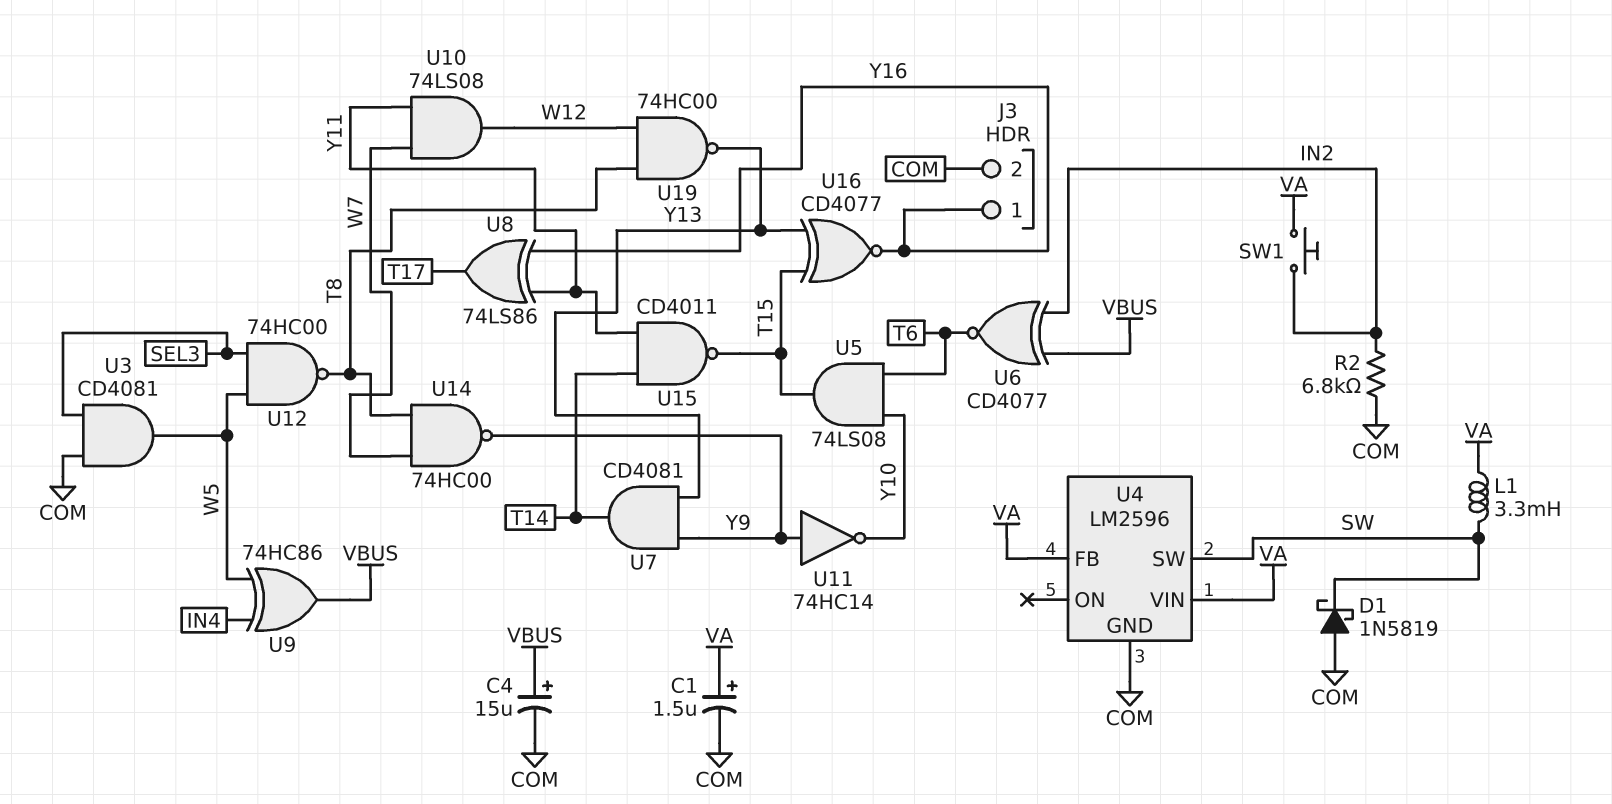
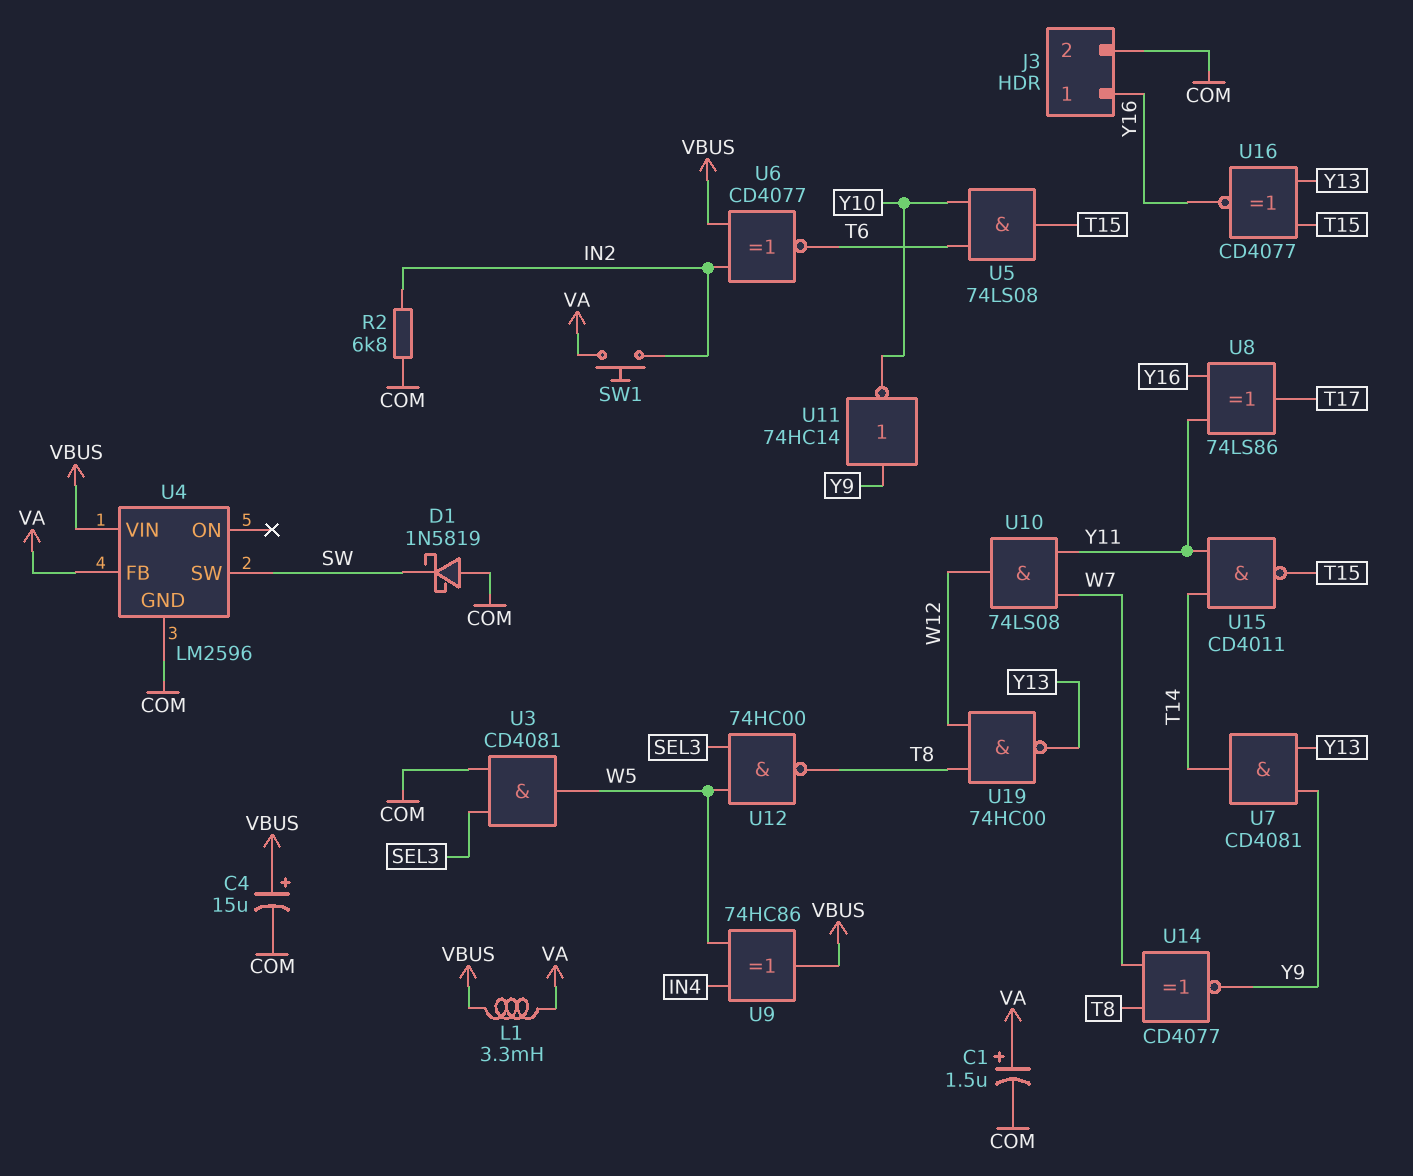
L1: 3.3mH (SW, VA) -> 3.3mH (VA, VBUS)
U4 pin VIN: VA -> VBUS
U14: NAND 74HC00 (in T8, in W7, out Y9) -> XNOR CD4077 (in T8, in W7, out Y9)

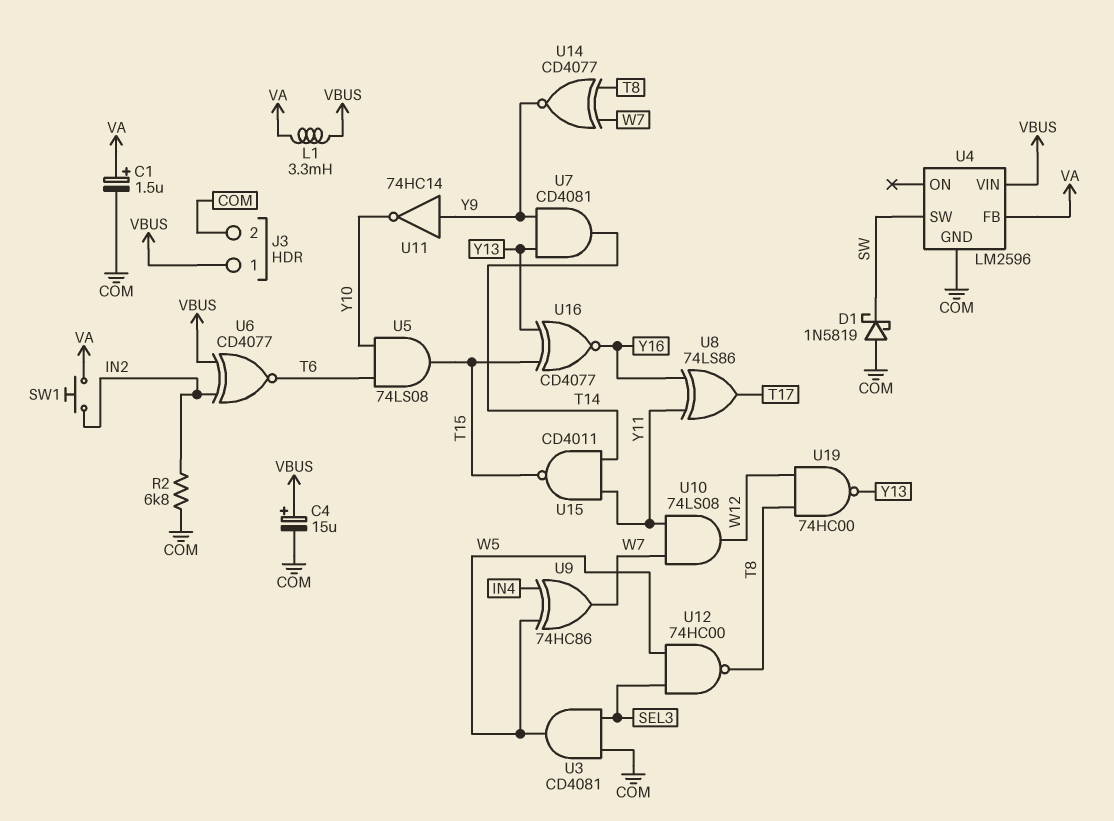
J3 pin 1: Y16 -> VBUS
U9: XOR 74HC86 (in IN4, in W5, out VBUS) -> XOR 74HC86 (in IN4, in W5, out W7)

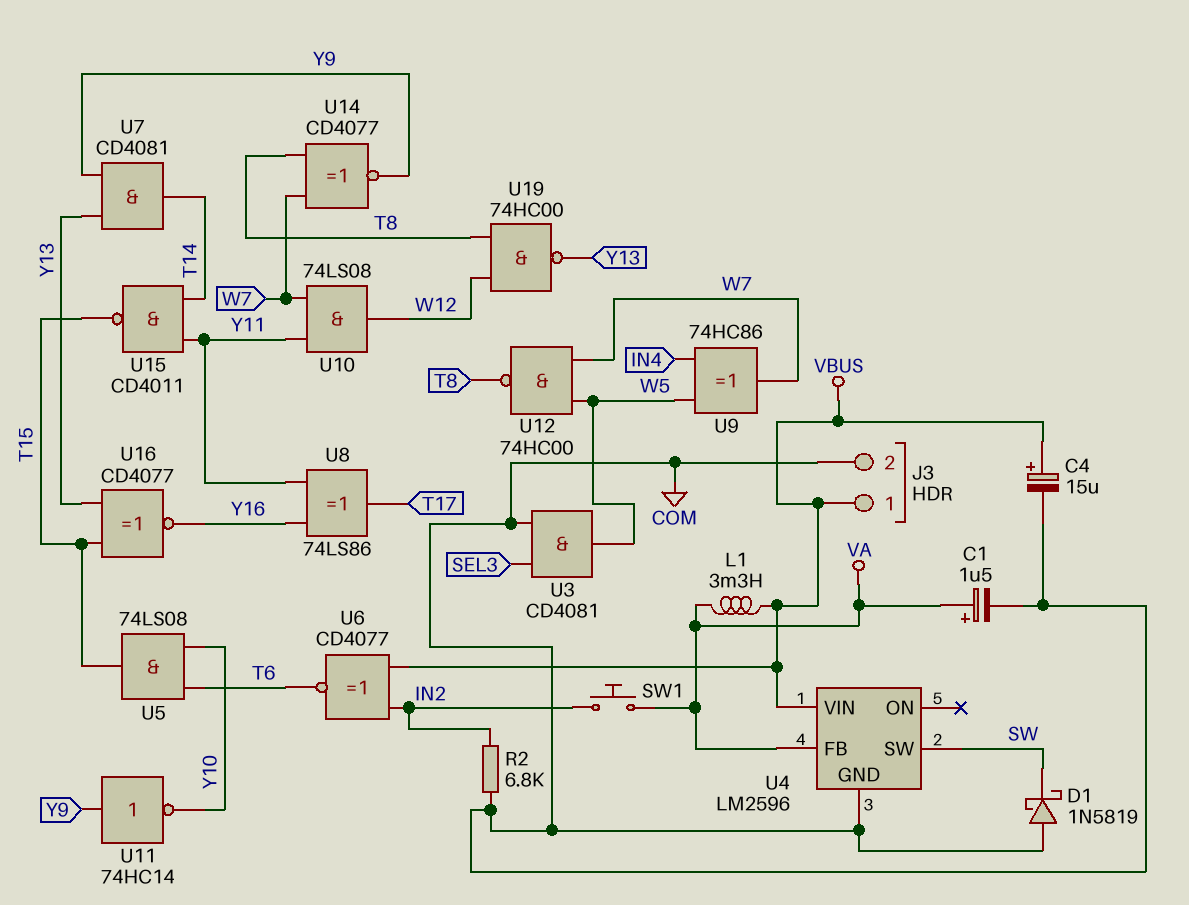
U12: NAND 74HC00 (in SEL3, in W5, out T8) -> NAND 74HC00 (in W5, in W7, out T8)

